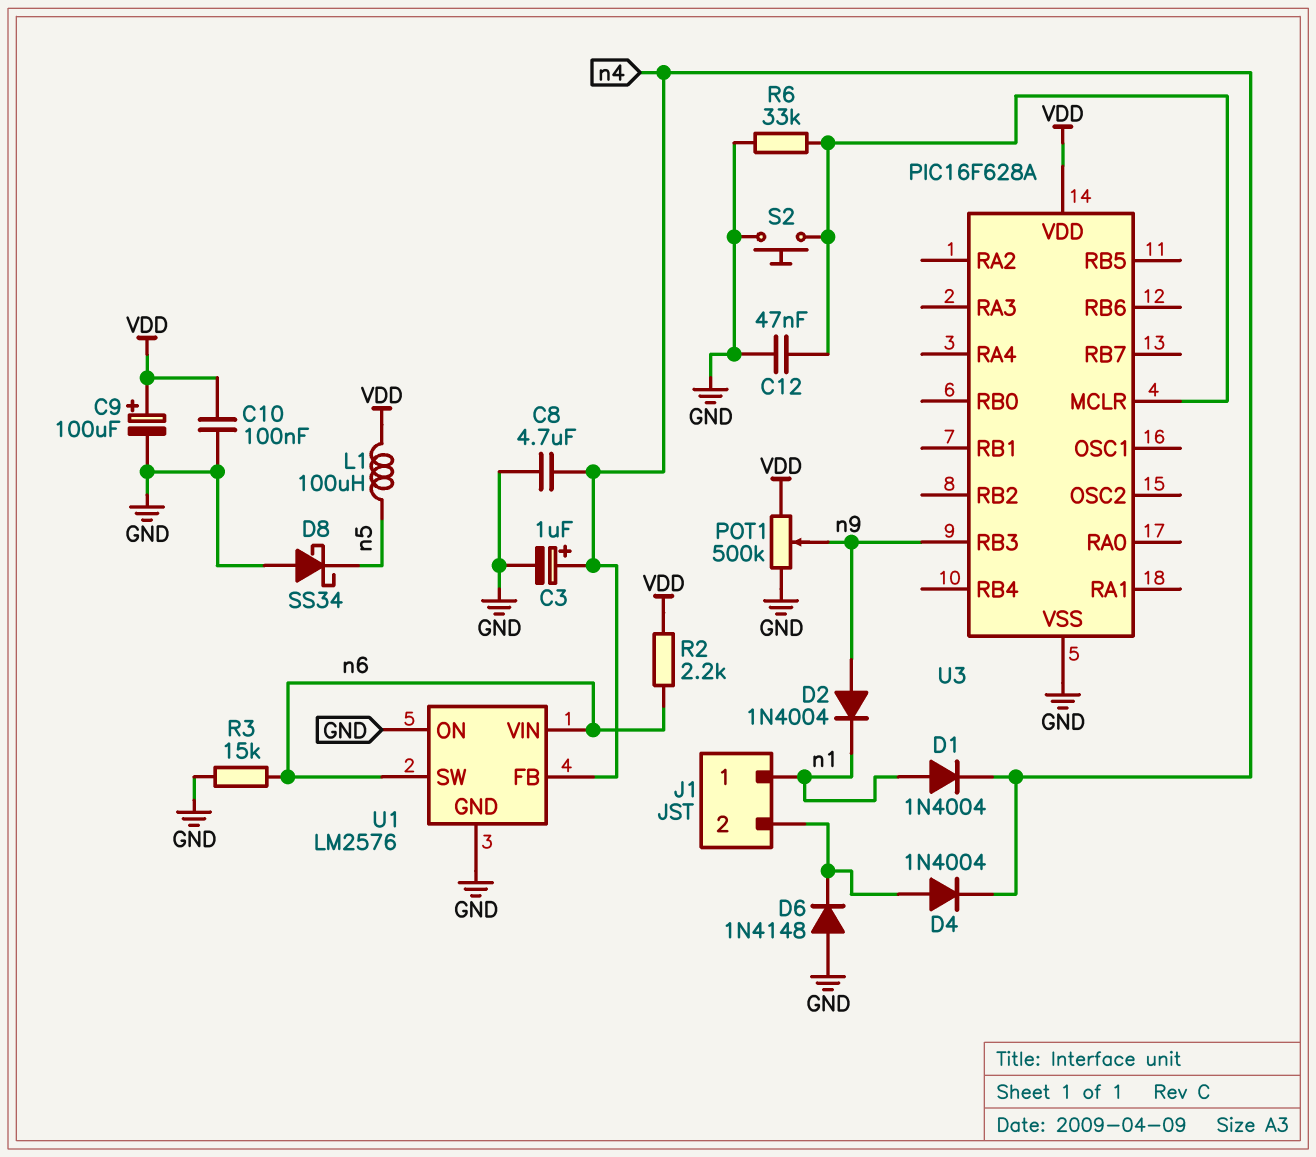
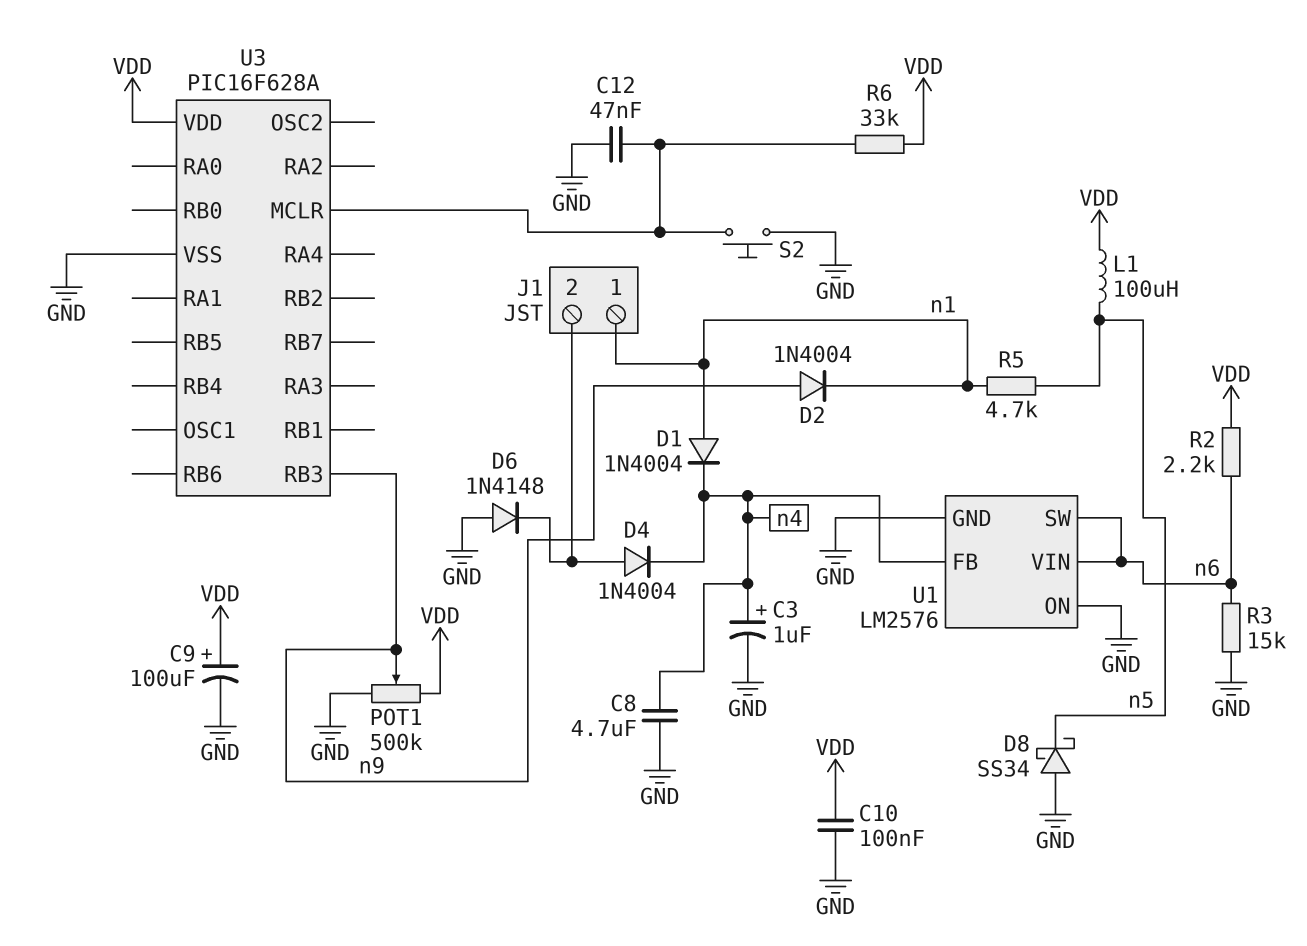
R5: none -> 4.7k (n1, n5)
R6: 33k (GND, U3/MCLR) -> 33k (U3/MCLR, VDD)

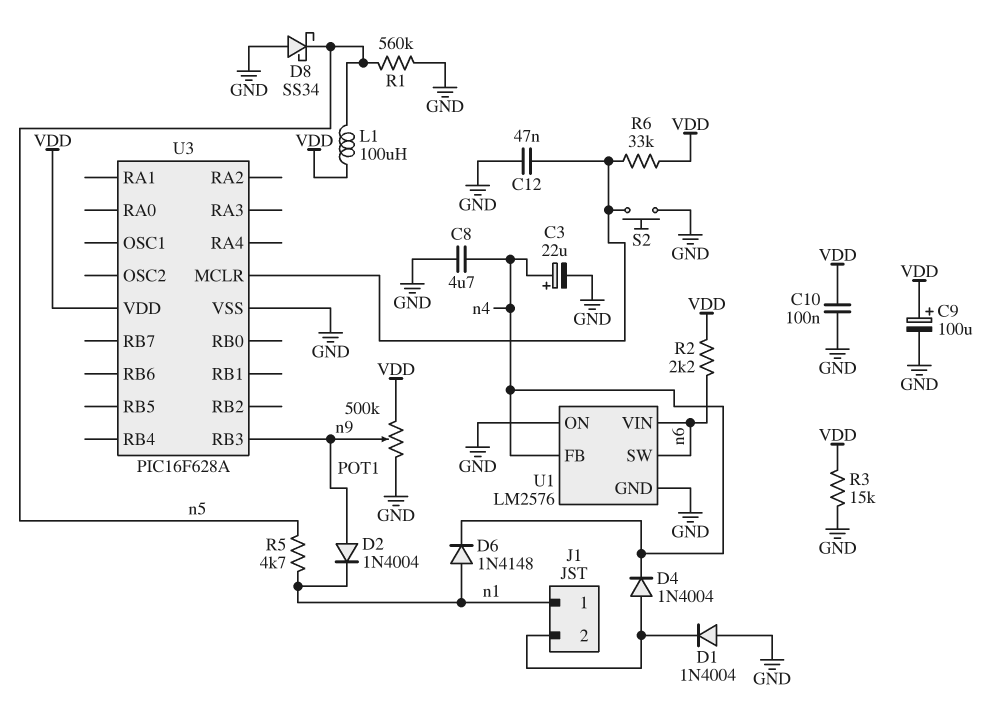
C3: 1uF (plus n4, minus GND) -> 22uF (plus n4, minus GND)
D1: diode 1N4004 (A n1, K n4) -> diode 1N4004 (A GND, K J1/2)
D6: diode 1N4148 (A GND, K J1/2) -> diode 1N4148 (A n1, K n4)
R1: none -> 560k (GND, n5)
R3: 15k (GND, n6) -> 15k (GND, VDD)

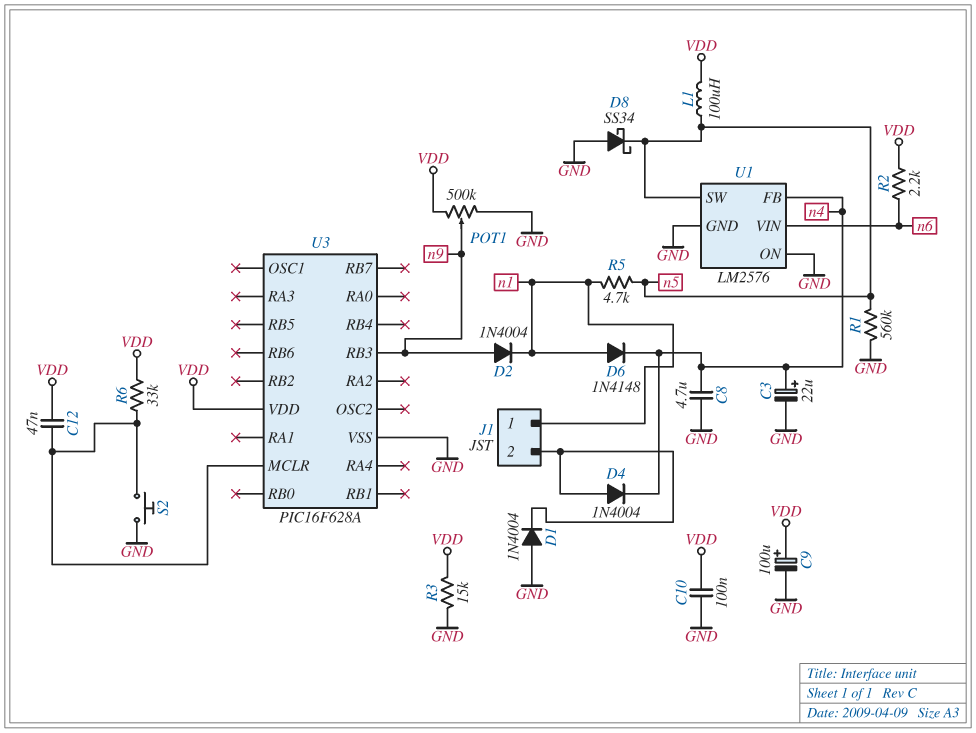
C12: 47nF (GND, U3/MCLR) -> 47nF (U3/MCLR, VDD)
U1 pin SW: n6 -> n5

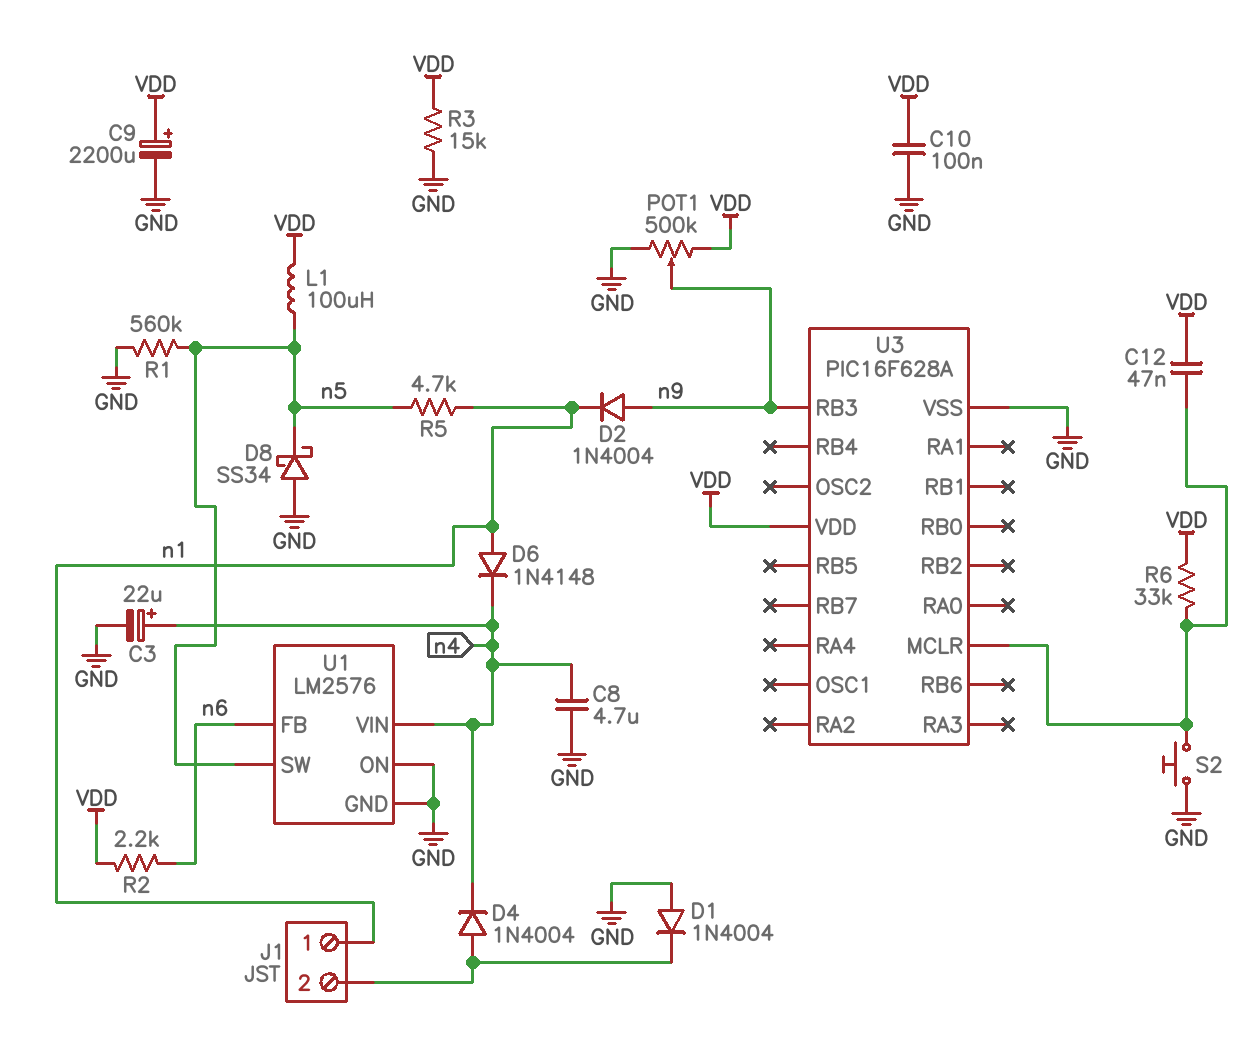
C9: 100uF (plus VDD, minus GND) -> 2200uF (plus VDD, minus GND)
U1 pin FB: n4 -> n6
U1 pin VIN: n6 -> n4

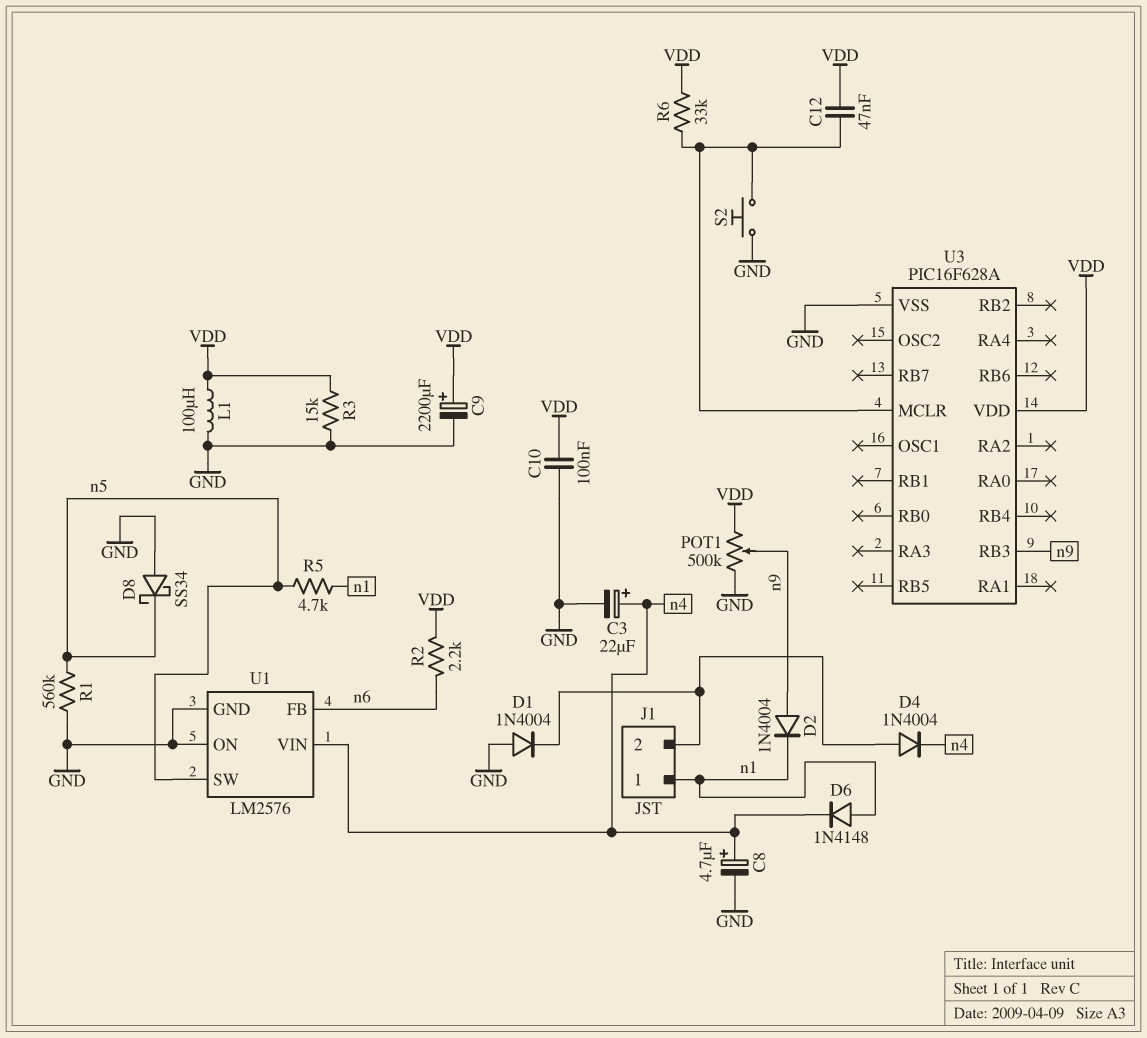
C8: 4.7uF (GND, n4) -> 4.7uF (plus n4, minus GND)
L1: 100uH (VDD, n5) -> 100uH (GND, VDD)

